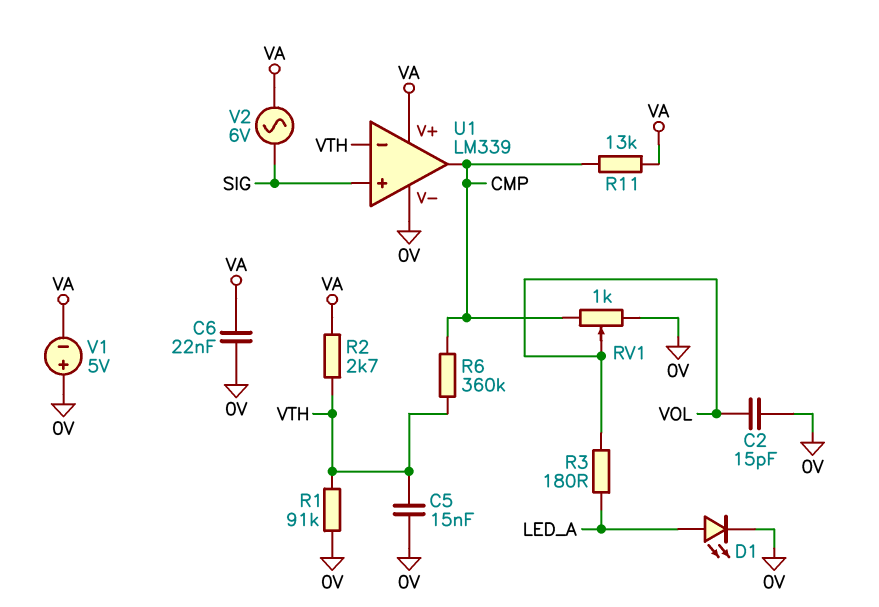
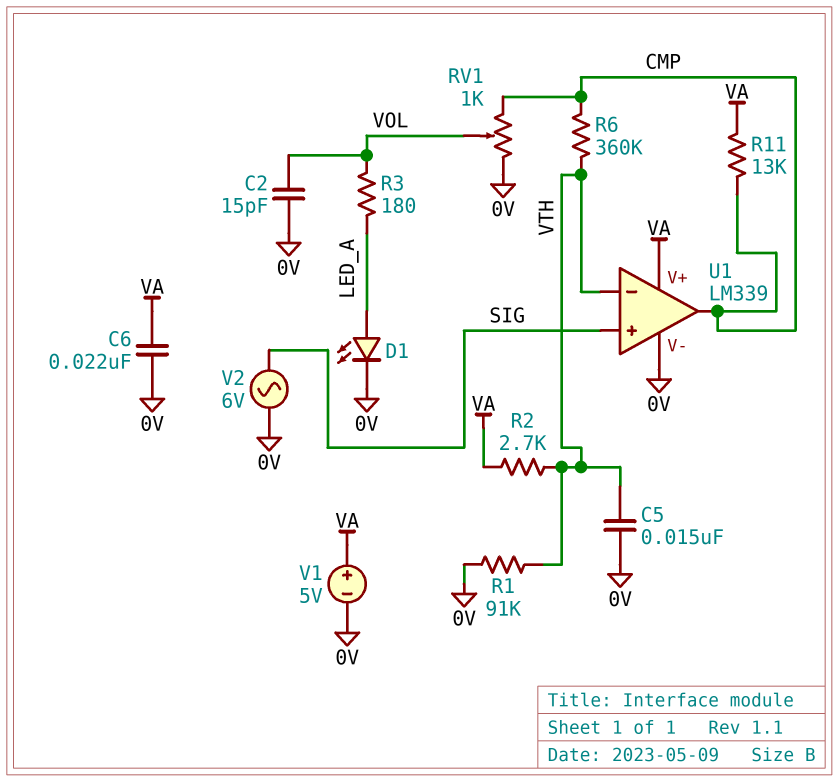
V1: 5V (plus 0V, minus VA) -> 5V (plus VA, minus 0V)
V2: AC 6V (SIG, VA) -> AC 6V (0V, SIG)

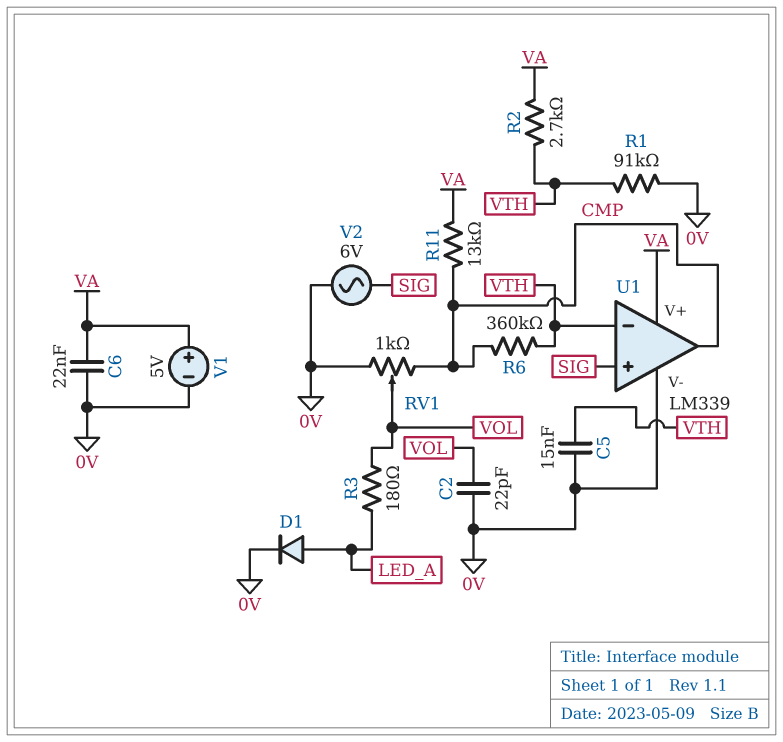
C2: 15pF (0V, VOL) -> 22pF (0V, VOL)
D1: LED (A LED_A, K 0V) -> diode (A LED_A, K 0V)

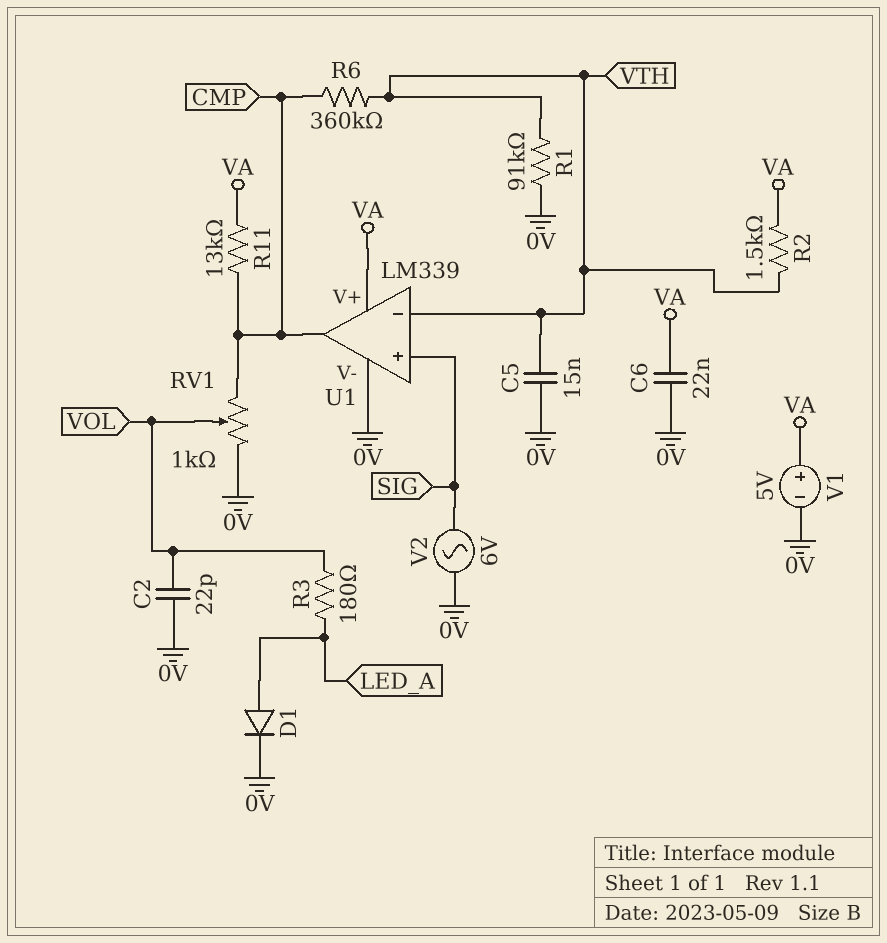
R2: 2.7k (VA, VTH) -> 1.5k (VA, VTH)

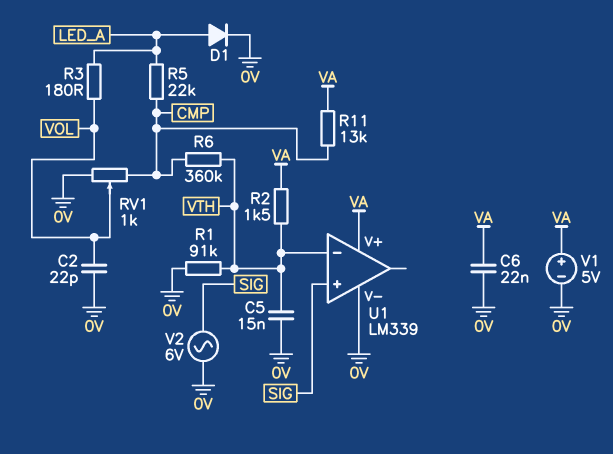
R5: none -> 22k (CMP, LED_A)
U1 pin out: CMP -> none

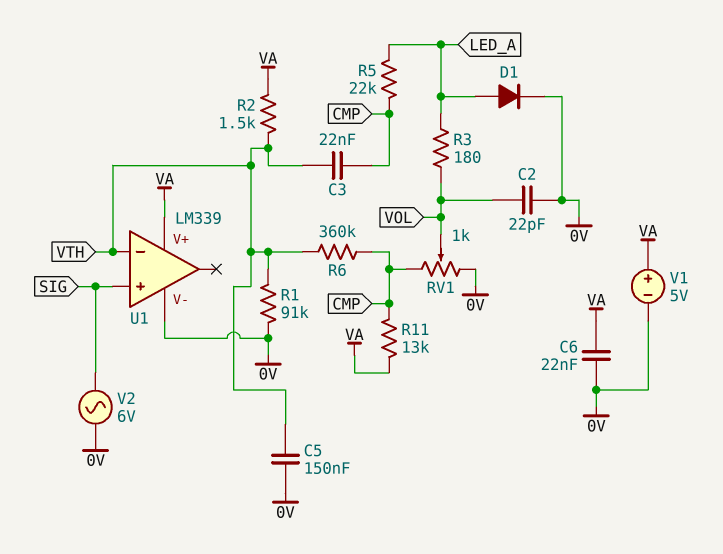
C3: none -> 22nF (CMP, VTH)
C5: 15nF (0V, VTH) -> 150nF (0V, VTH)

